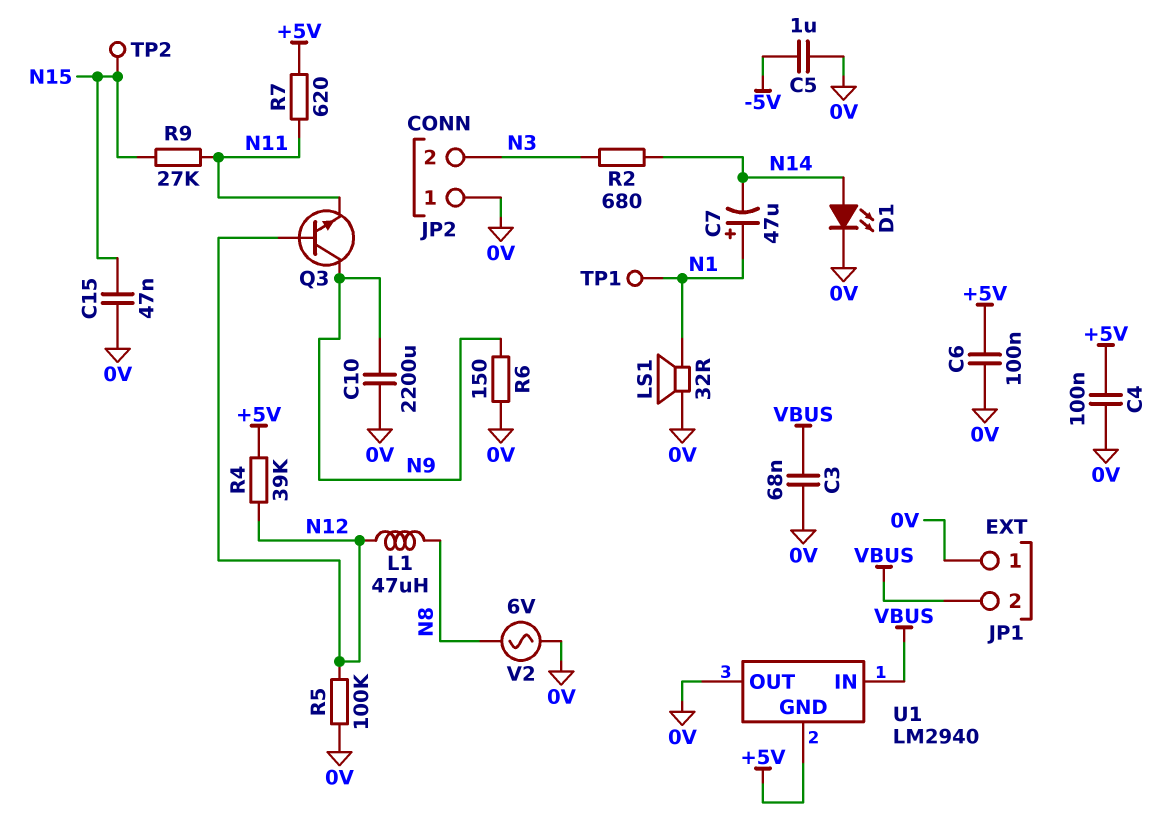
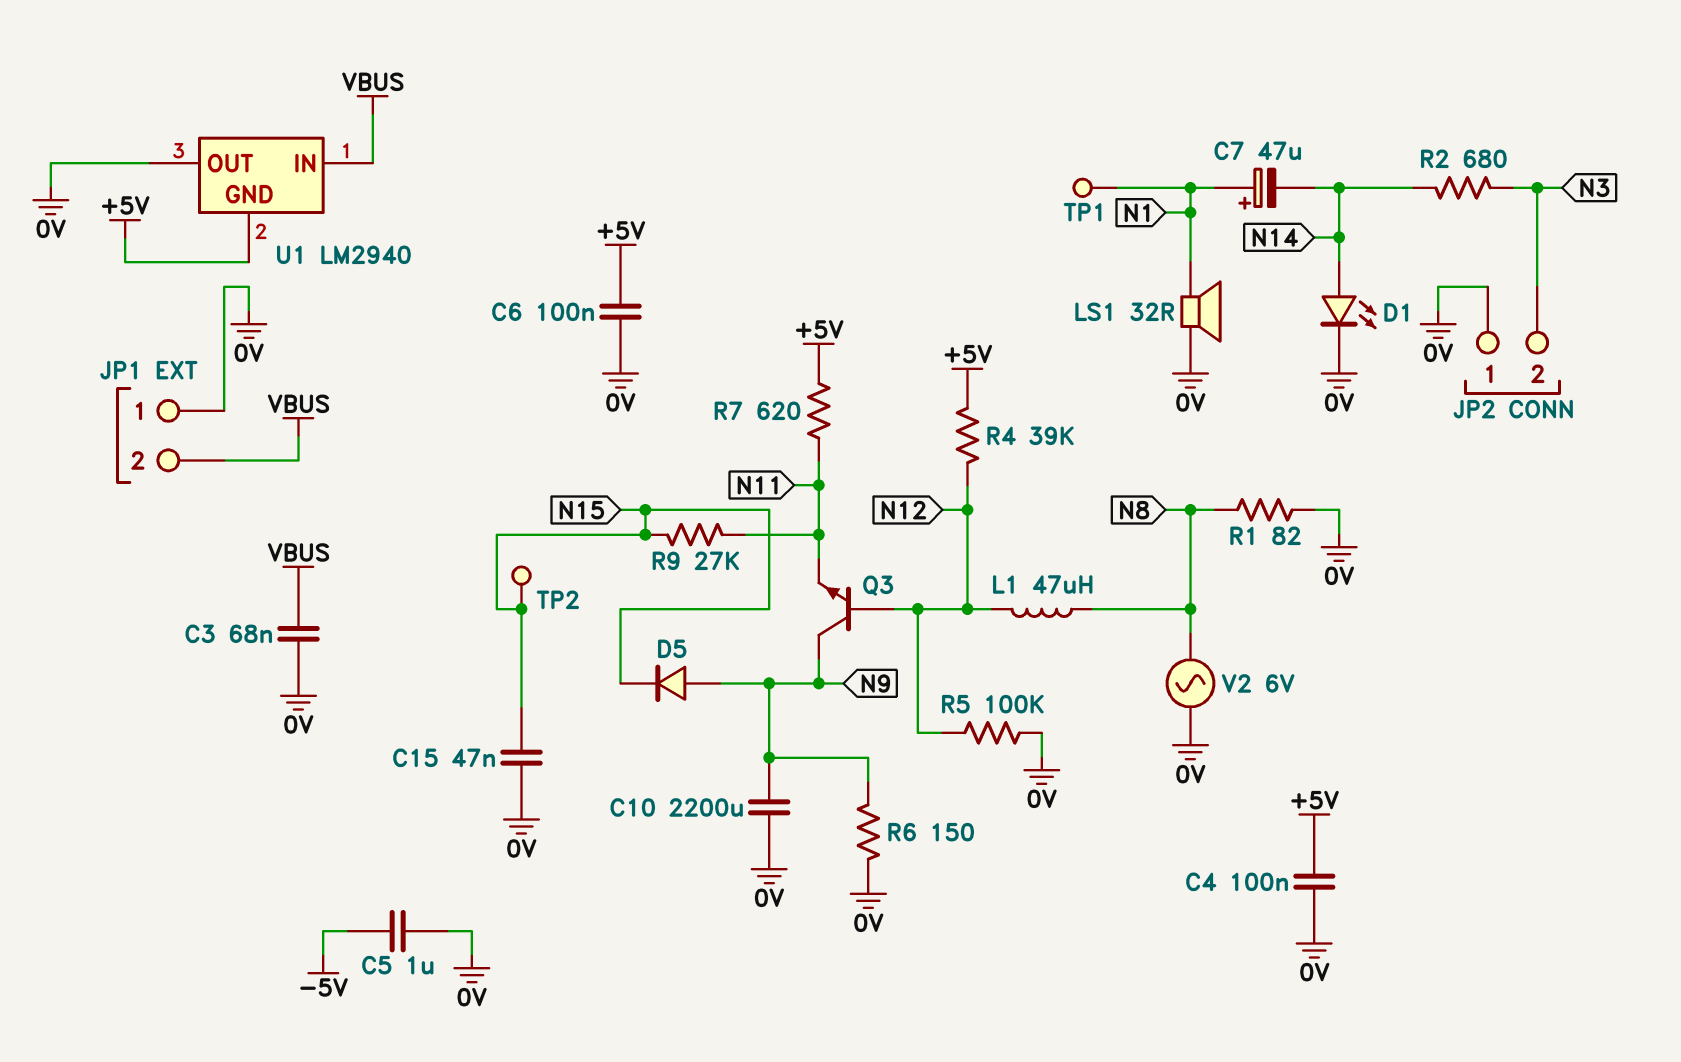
D5: none -> diode (A N9, K N15)
R1: none -> 82 (0V, N8)

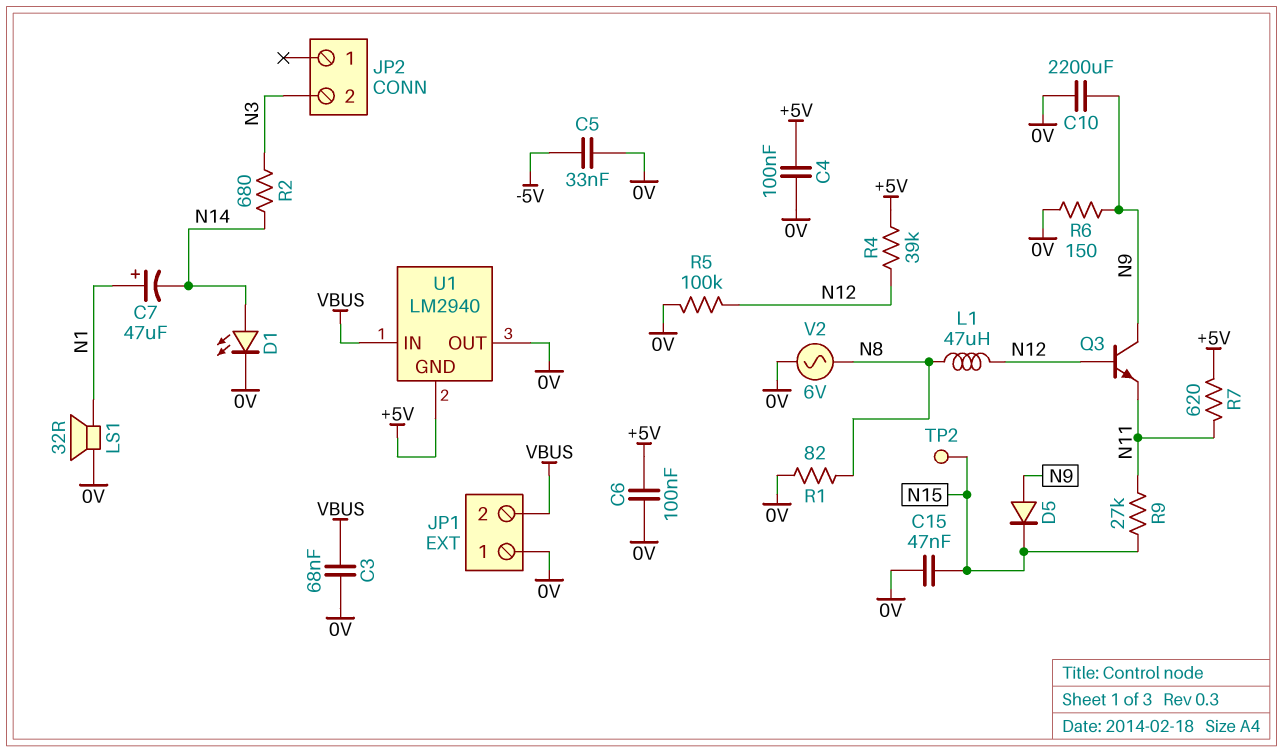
C5: 1uF (-5V, 0V) -> 33nF (-5V, 0V)
JP2 pin 1: 0V -> none
TP1: test point (N1) -> none

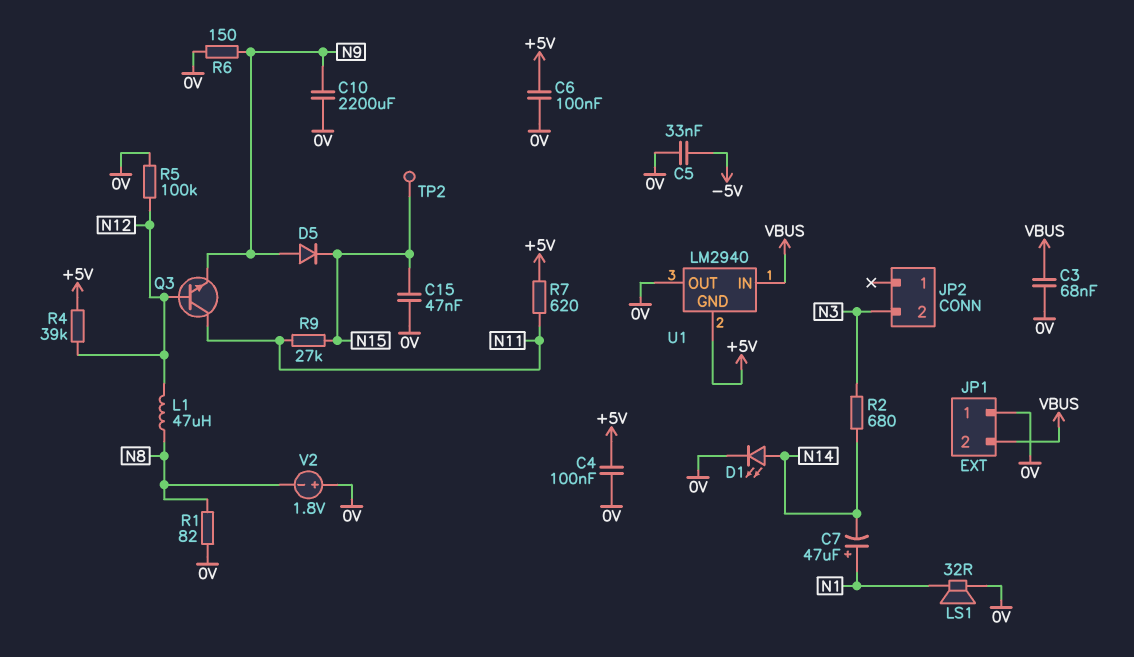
Q3: NPN (B N12, C N9, E N11) -> NPN (B N12, C N11, E N9)
V2: AC 6V (0V, N8) -> 1.8V (plus 0V, minus N8)

